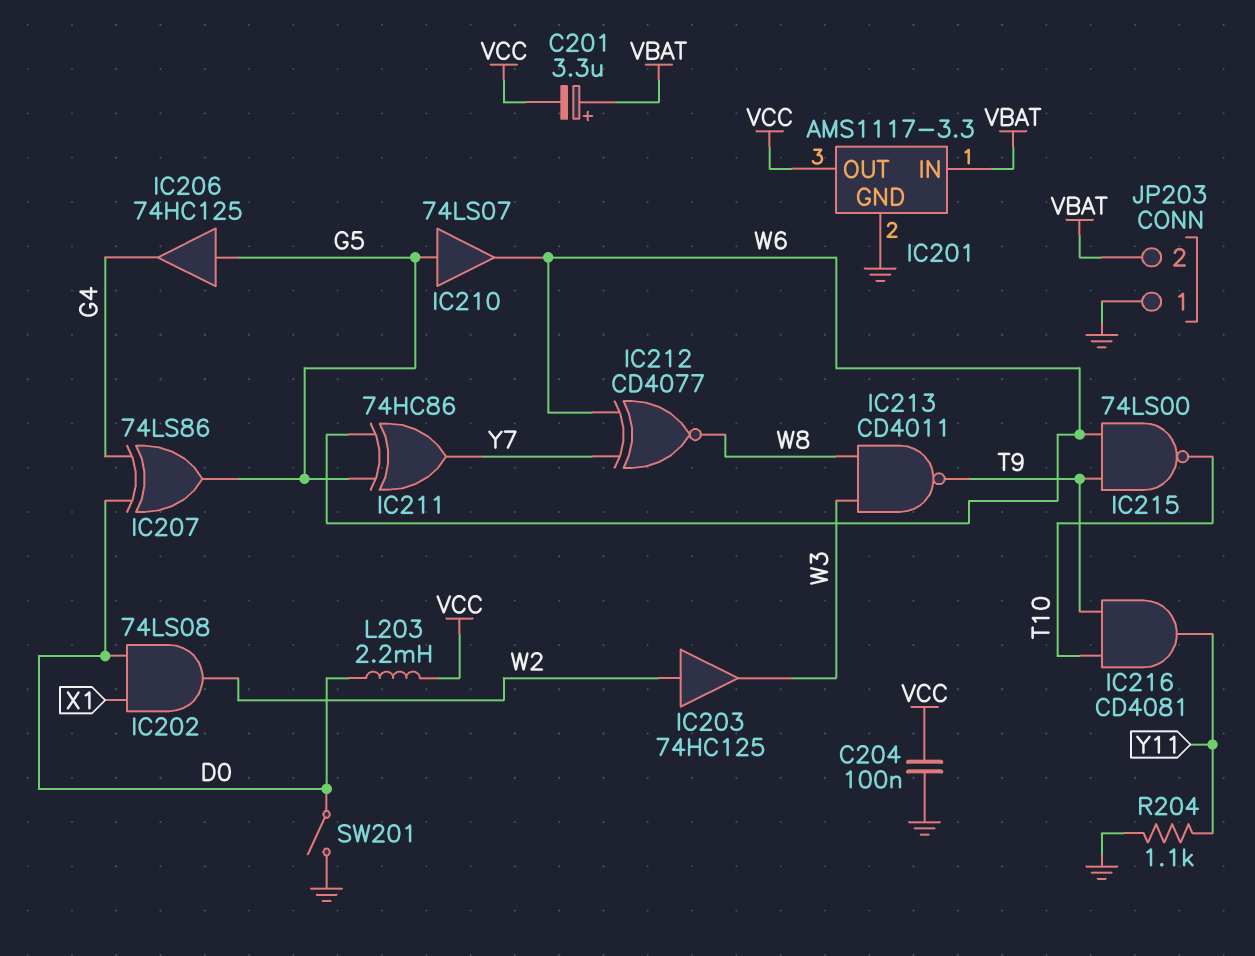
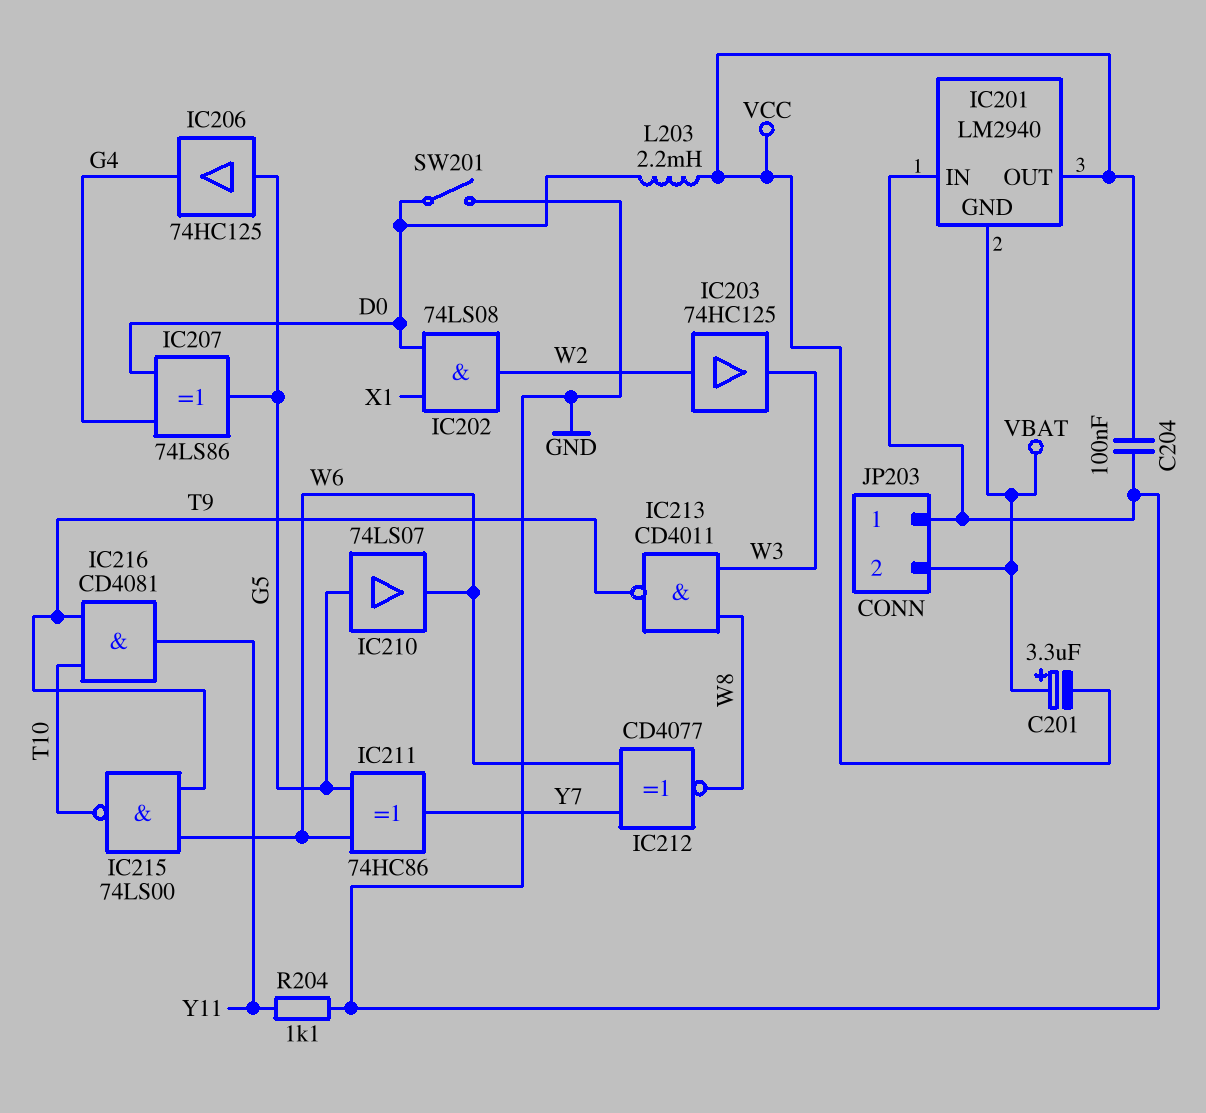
IC201: AMS1117-3.3 -> LM2940
IC201 pin GND: GND -> VBAT
IC201 pin IN: VBAT -> GND

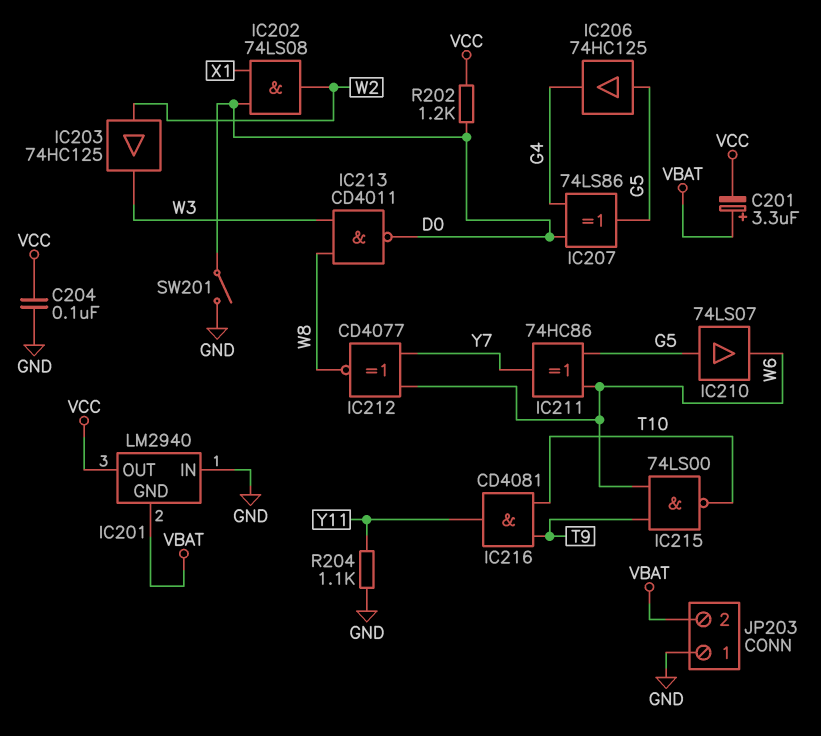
IC213: NAND CD4011 (in W3, in W8, out T9) -> NAND CD4011 (in W3, in W8, out D0)
L203: 2.2mH (D0, VCC) -> none
R202: none -> 1.2k (D0, VCC)

